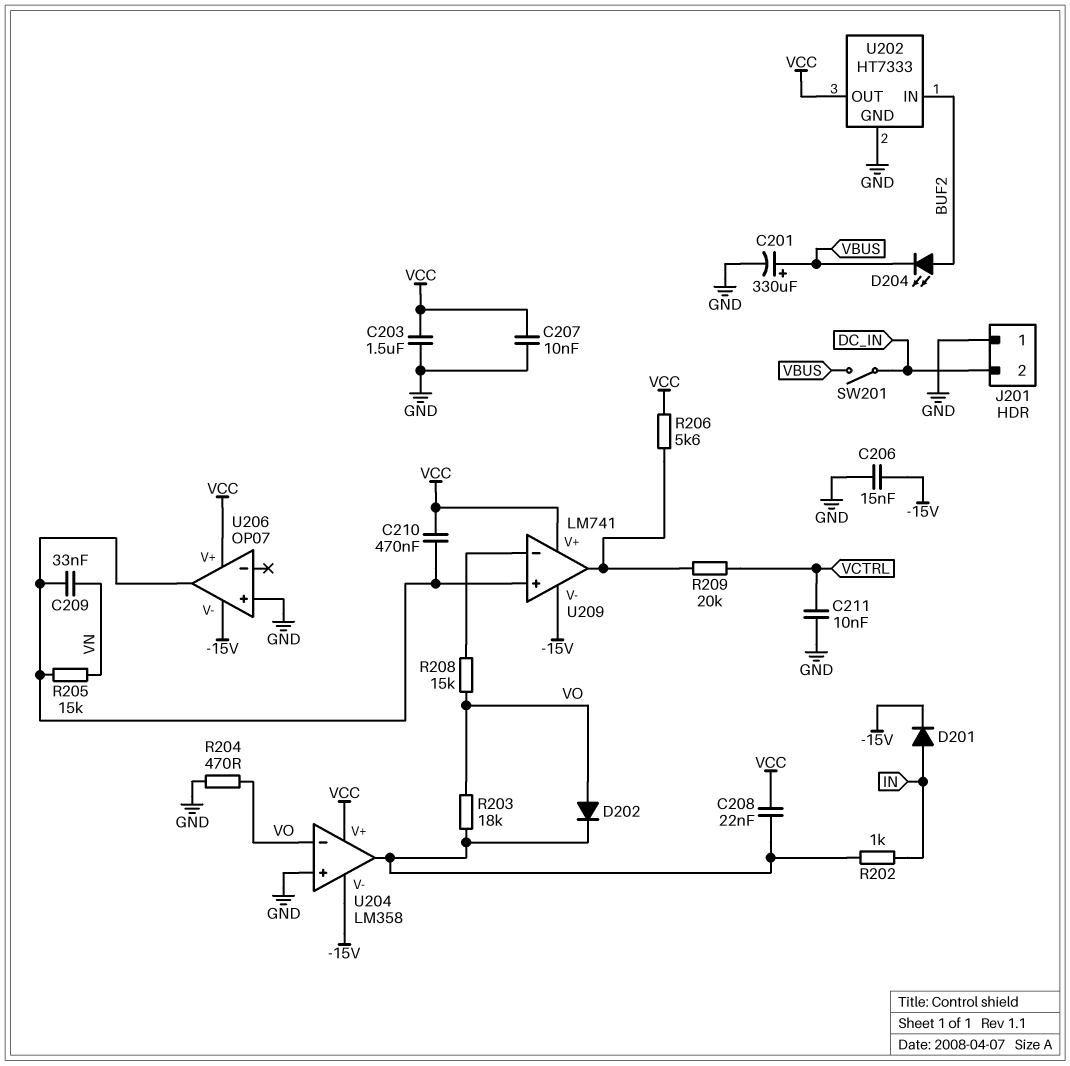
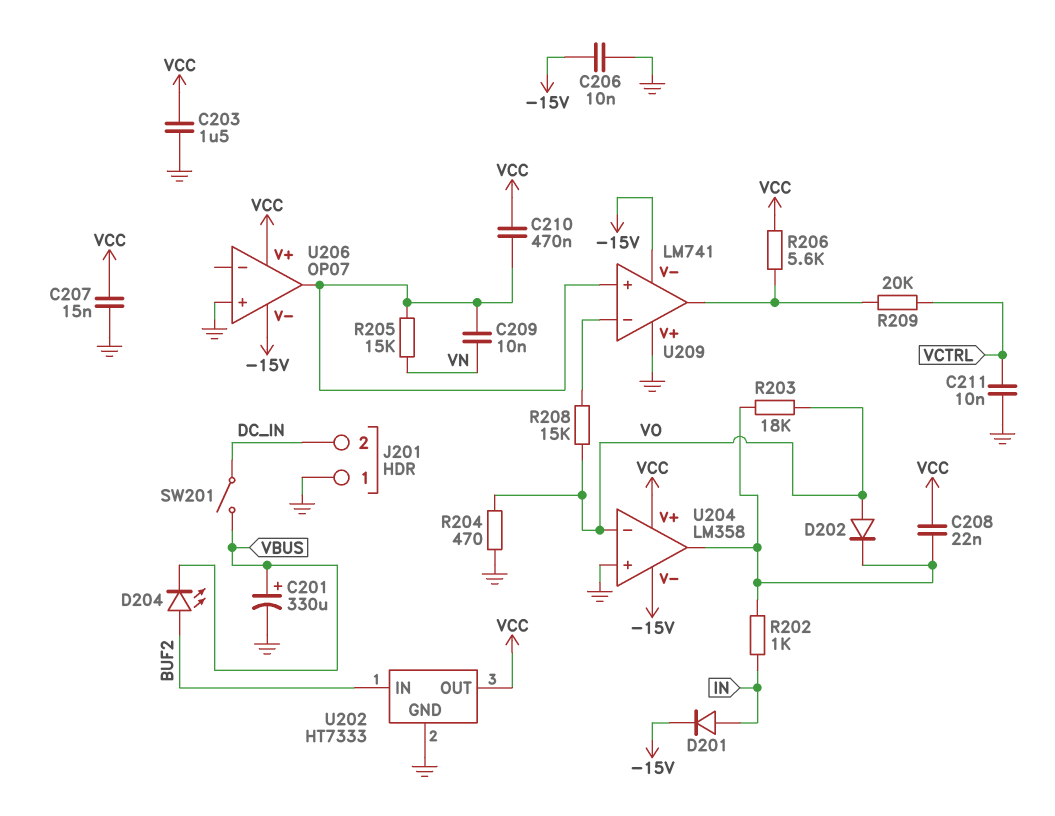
C206: 15nF (-15V, GND) -> 10nF (-15V, GND)
C207: 10nF (GND, VCC) -> 15nF (GND, VCC)
C209: 33nF (U206/out, VN) -> 10nF (U206/out, VN)
U209 pin V+: VCC -> GND

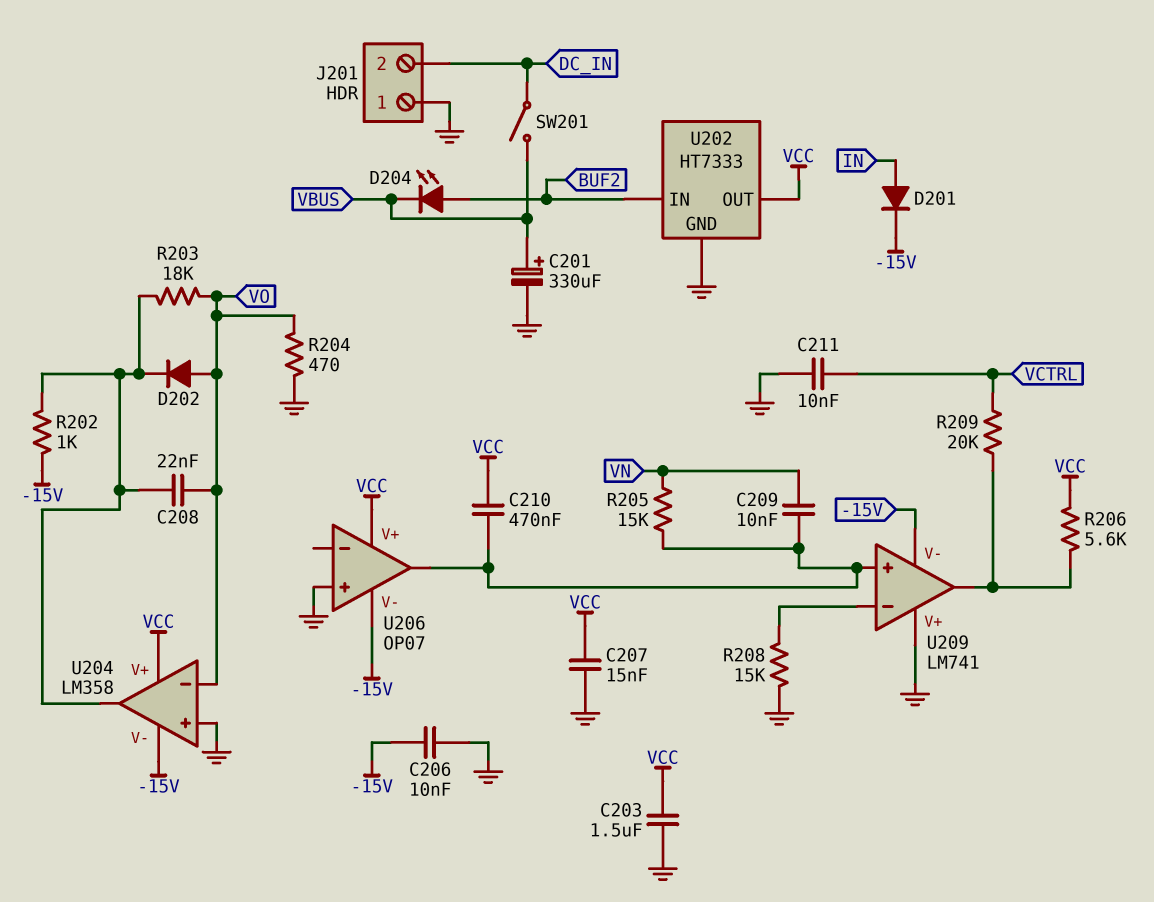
C208: 22nF (U204/out, VCC) -> 22nF (U204/out, VO)
R202: 1k (IN, U204/out) -> 1k (-15V, U204/out)
R208: 15k (U209/in-, VO) -> 15k (GND, U209/in-)

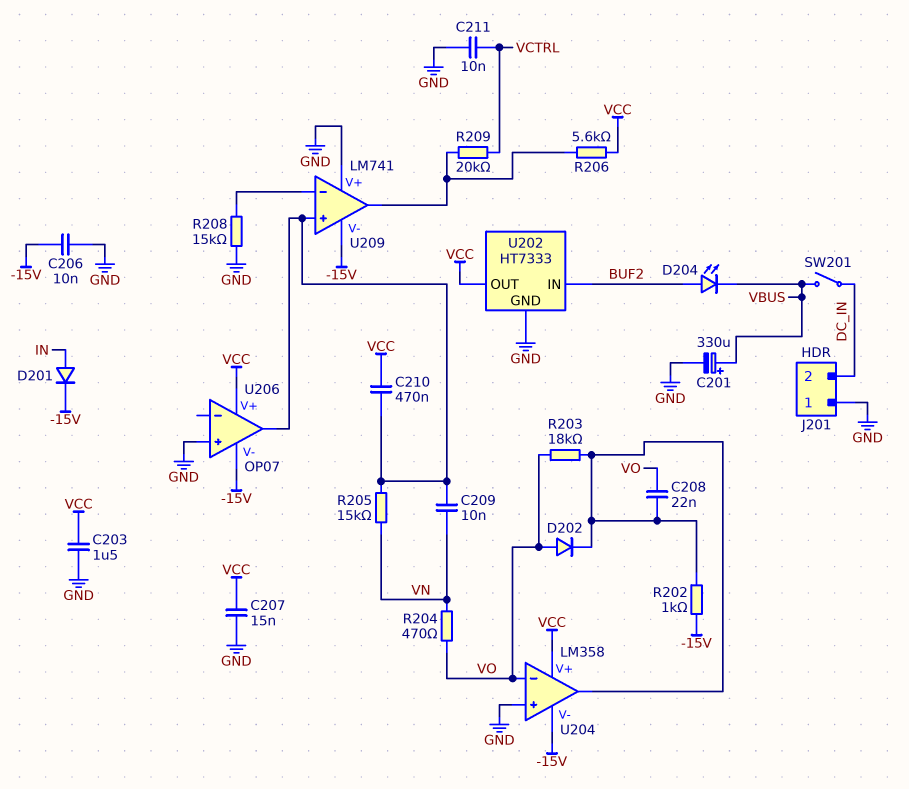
R204: 470 (GND, VO) -> 470 (VN, VO)

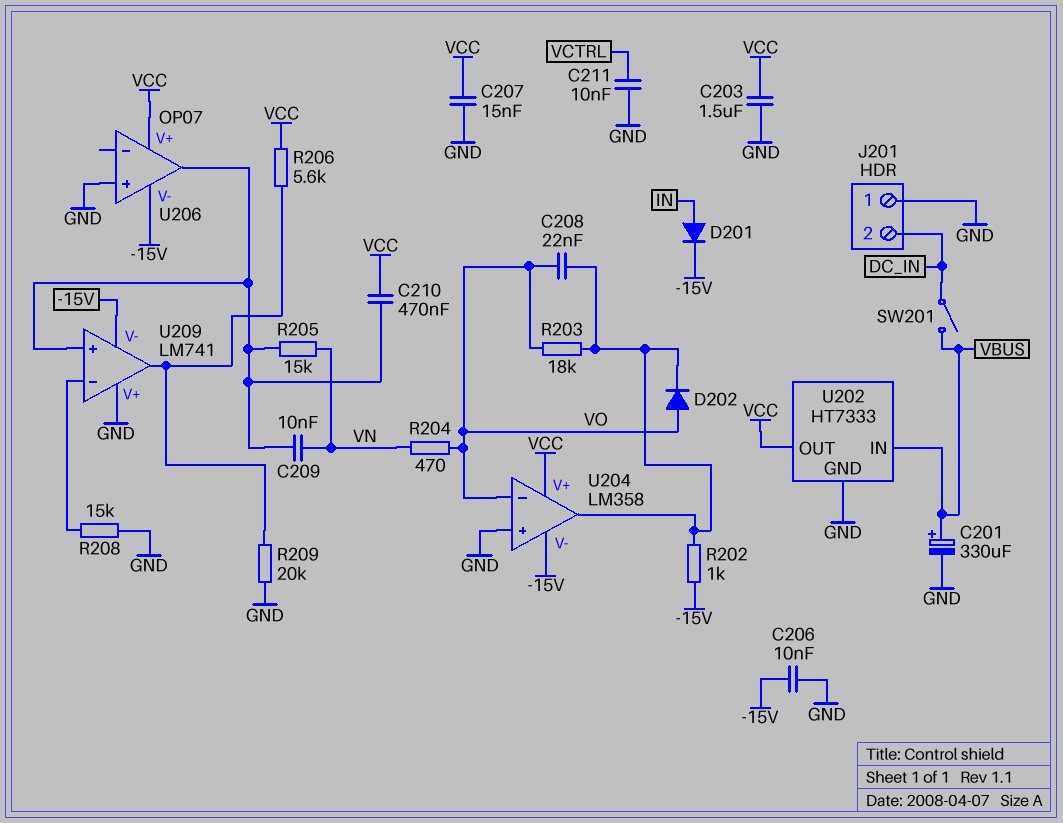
D204: LED (A BUF2, K VBUS) -> none
R209: 20k (U209/out, VCTRL) -> 20k (GND, U209/out)
U202 pin IN: BUF2 -> VBUS

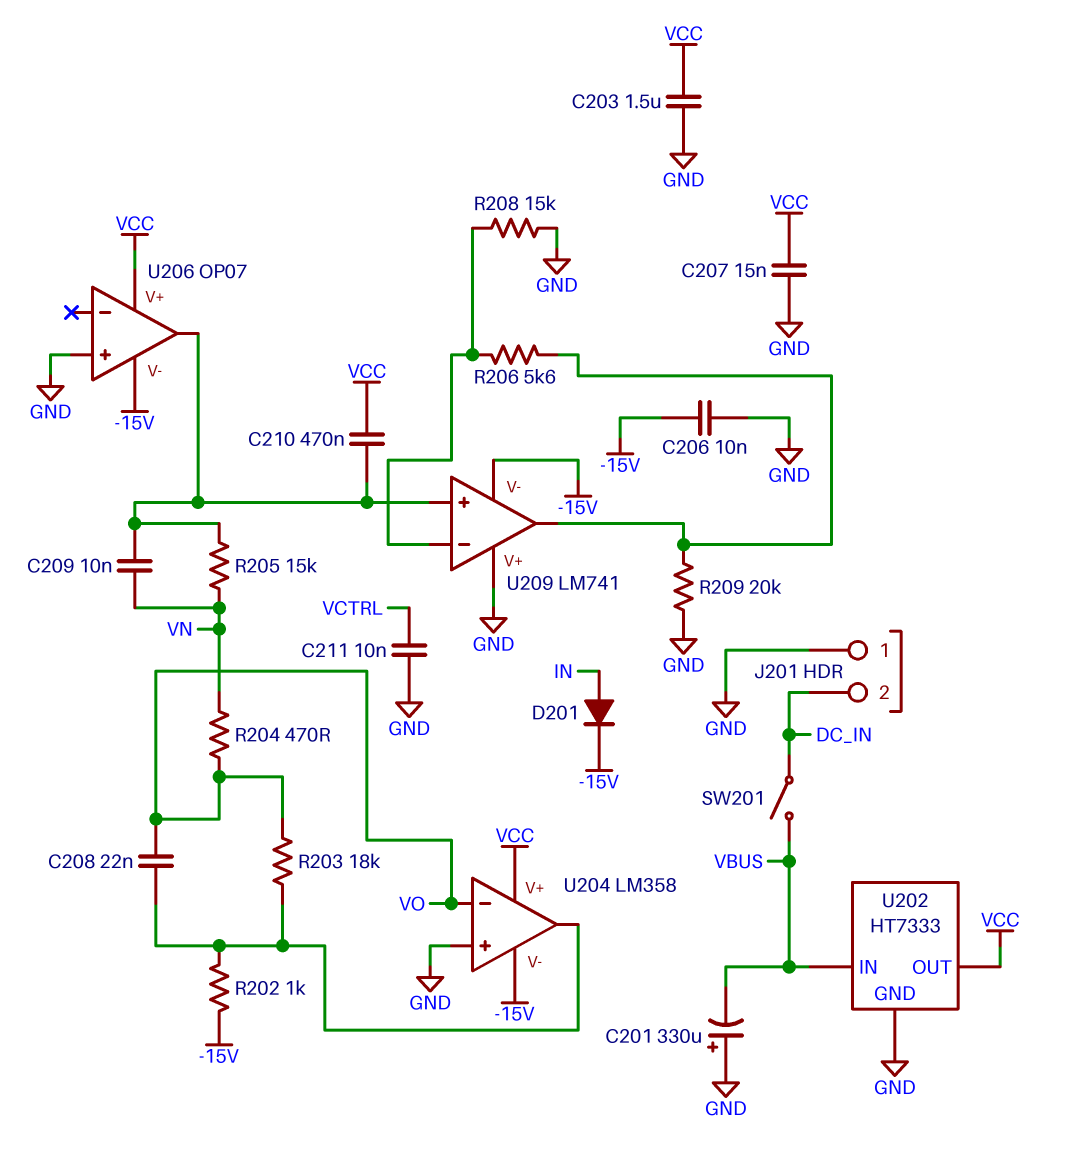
C201: 330uF (plus VBUS, minus GND) -> 330uF (plus GND, minus VBUS)
D202: diode (A VO, K U204/out) -> none
R206: 5.6k (U209/out, VCC) -> 5.6k (U209/in-, U209/out)

